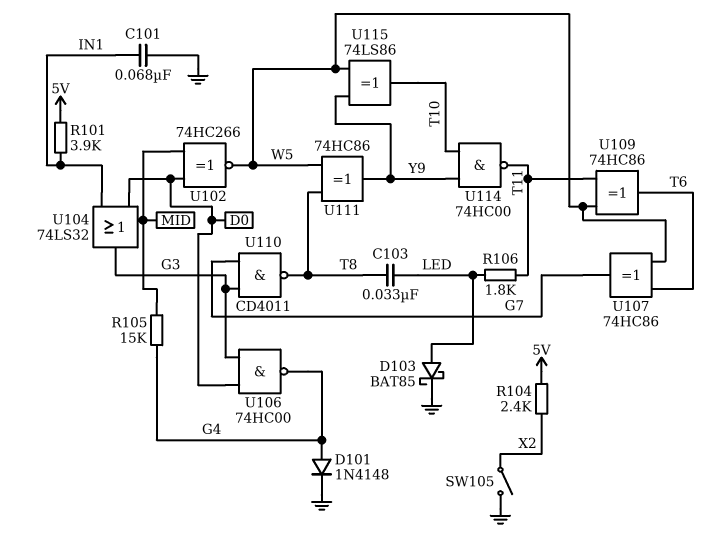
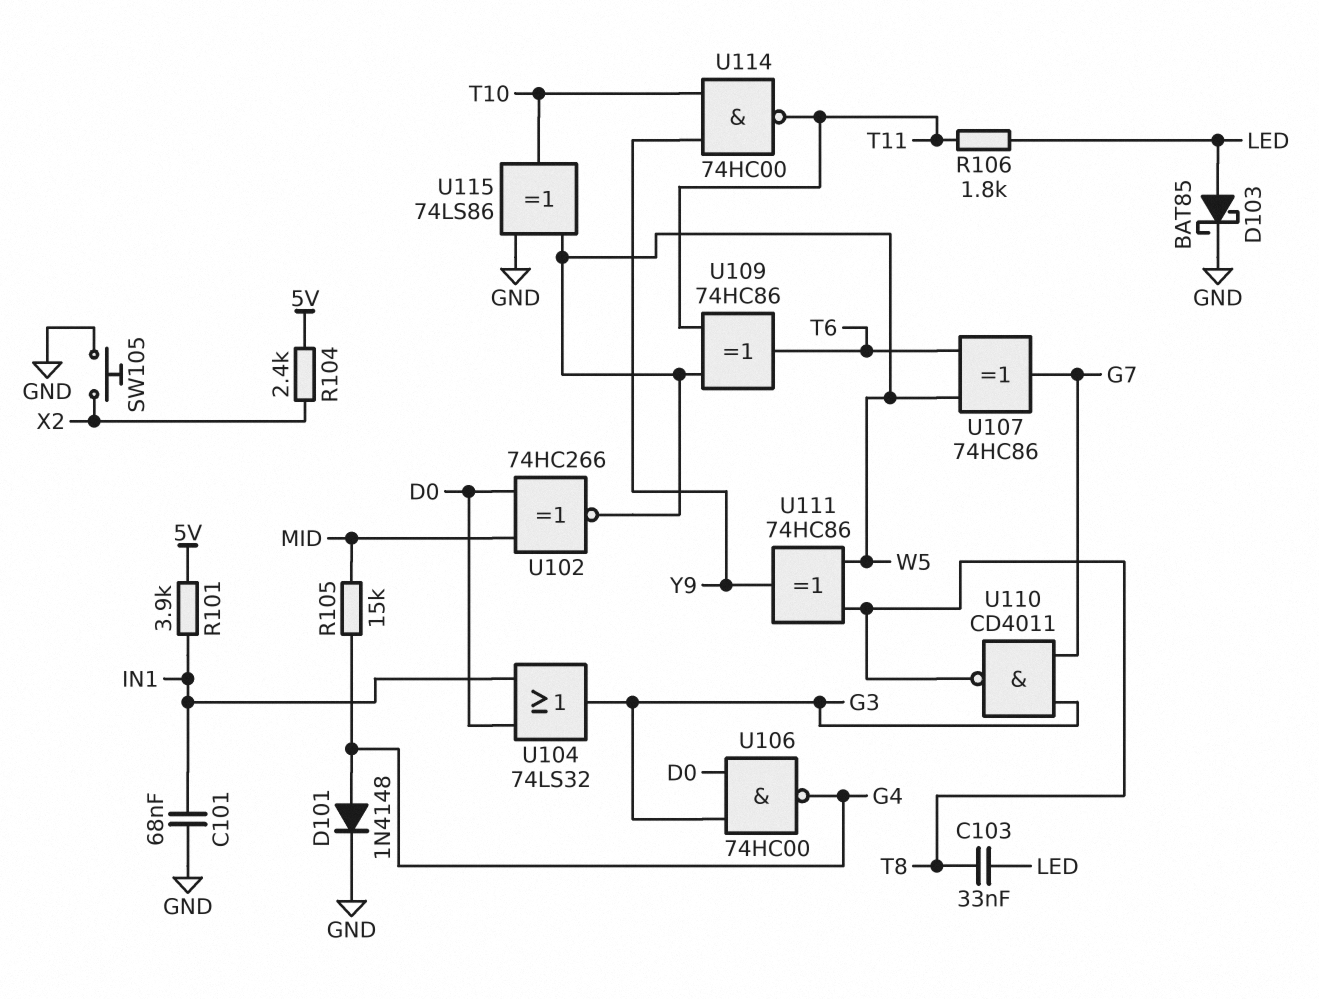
SW105: switch (GND, X2) -> button (GND, X2)
U115: XOR 74LS86 (in W5, in Y9, out T10) -> XOR 74LS86 (in GND, in W5, out T10)

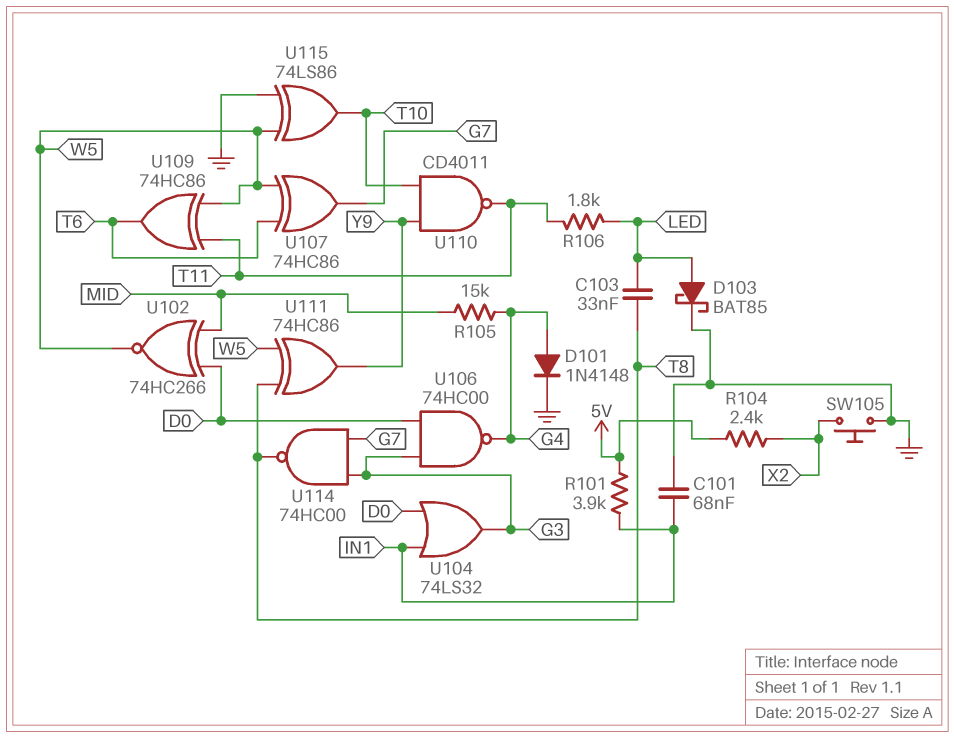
U110: NAND CD4011 (in G3, in G7, out T8) -> NAND CD4011 (in T10, in Y9, out T11)
U114: NAND 74HC00 (in T10, in Y9, out T11) -> NAND 74HC00 (in G3, in G7, out T8)

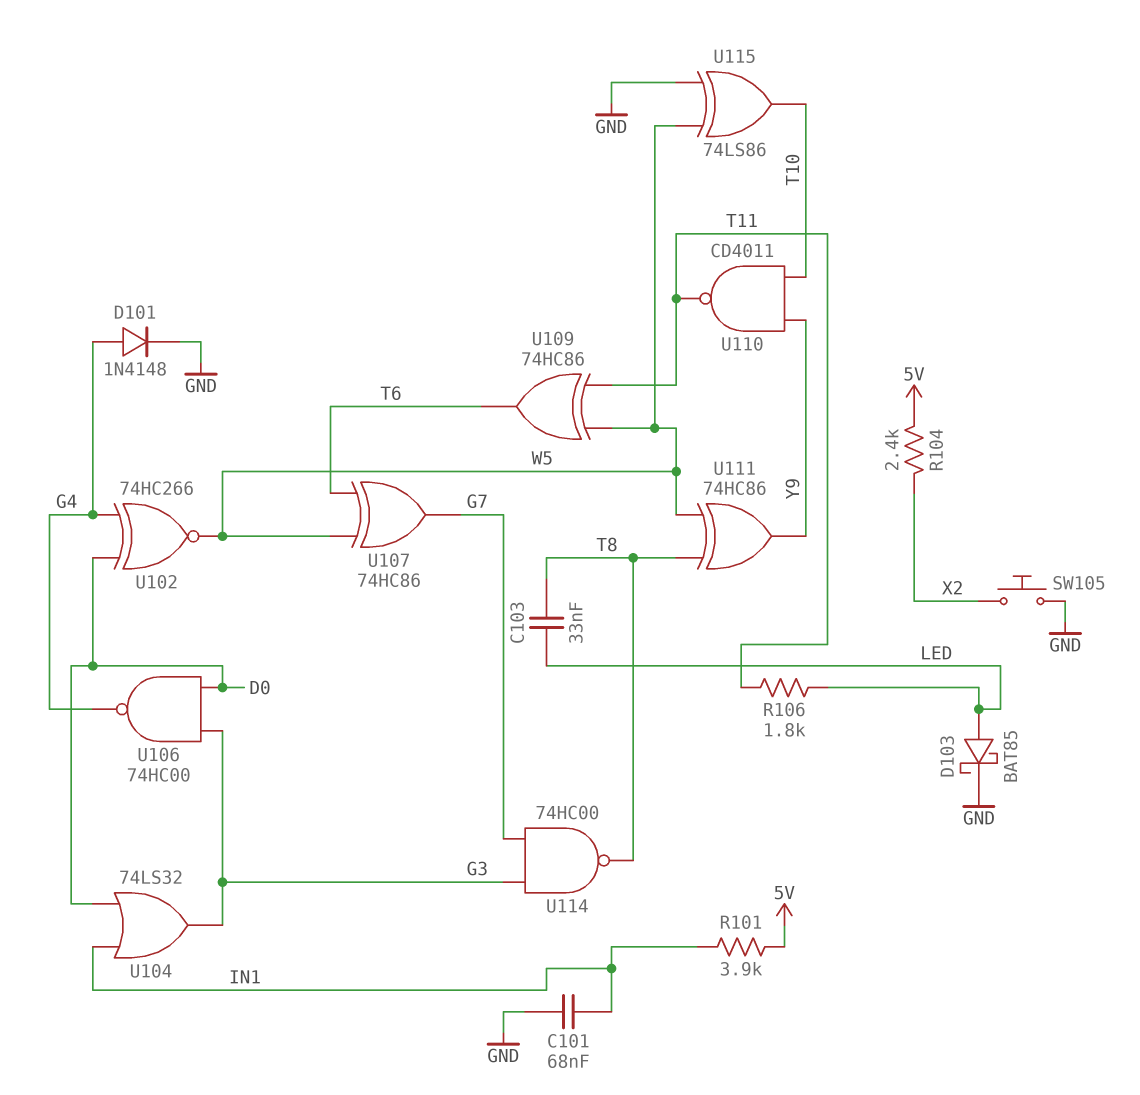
R105: 15k (G4, MID) -> none
U102: XNOR 74HC266 (in D0, in MID, out W5) -> XNOR 74HC266 (in D0, in G4, out W5)

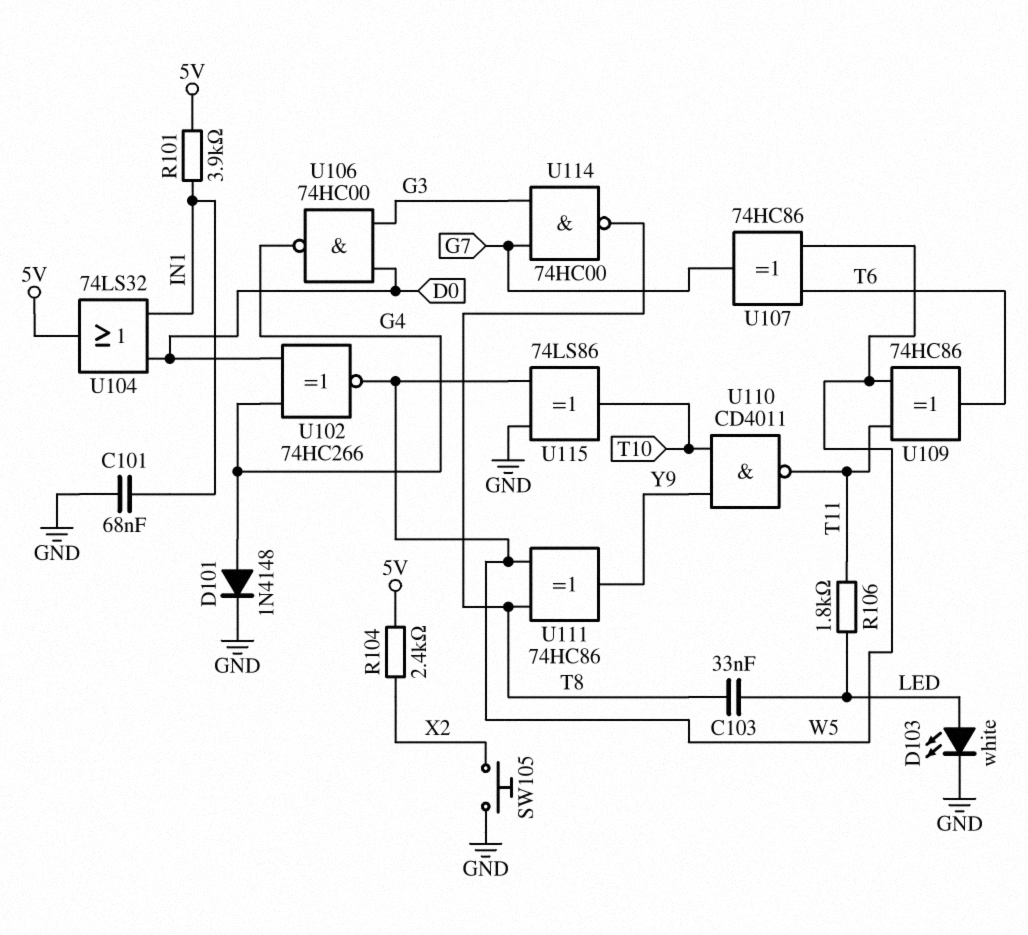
D103: schottky BAT85 (A LED, K GND) -> LED white (A LED, K GND)
U104: OR 74LS32 (in D0, in IN1, out G3) -> OR 74LS32 (in D0, in IN1, out 5V)

